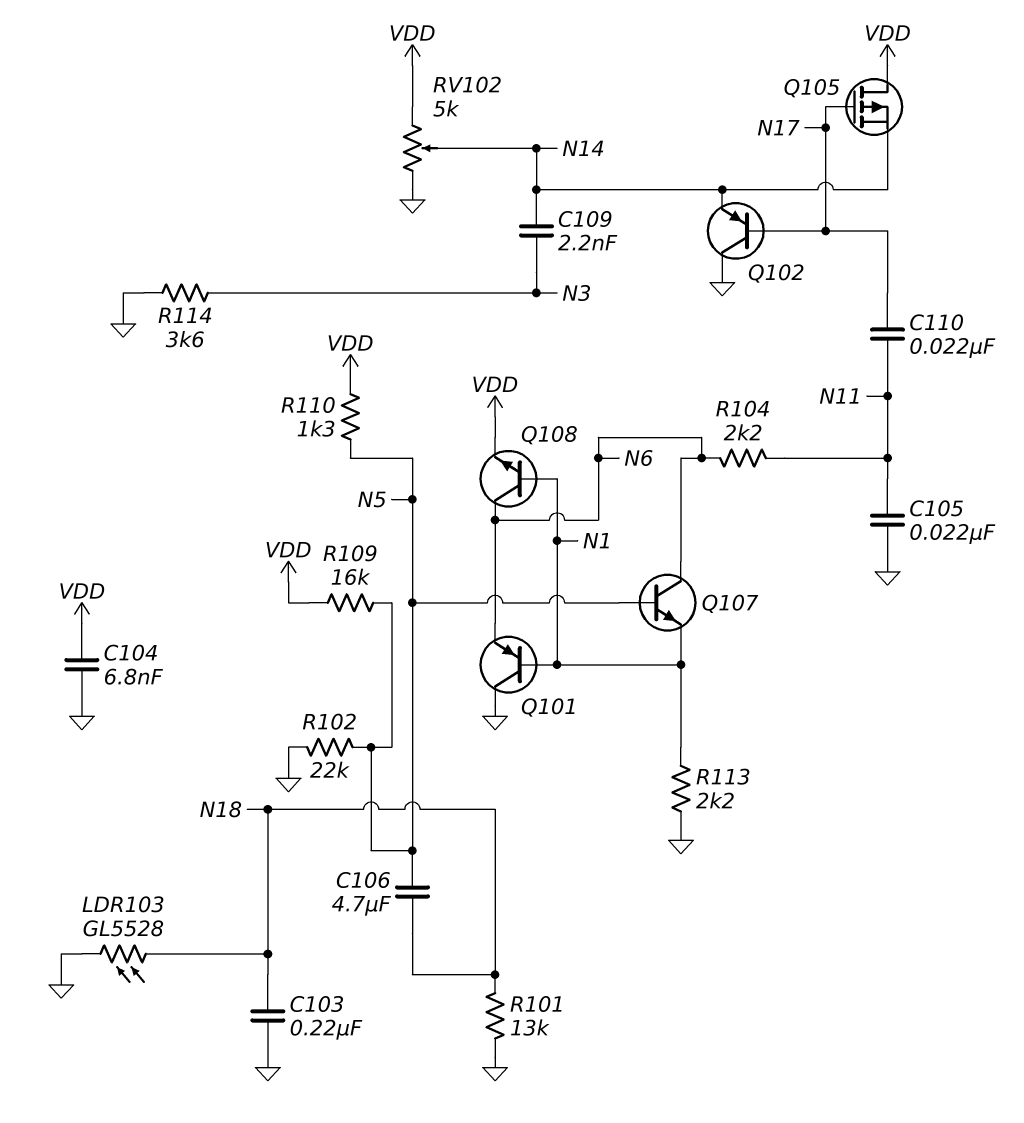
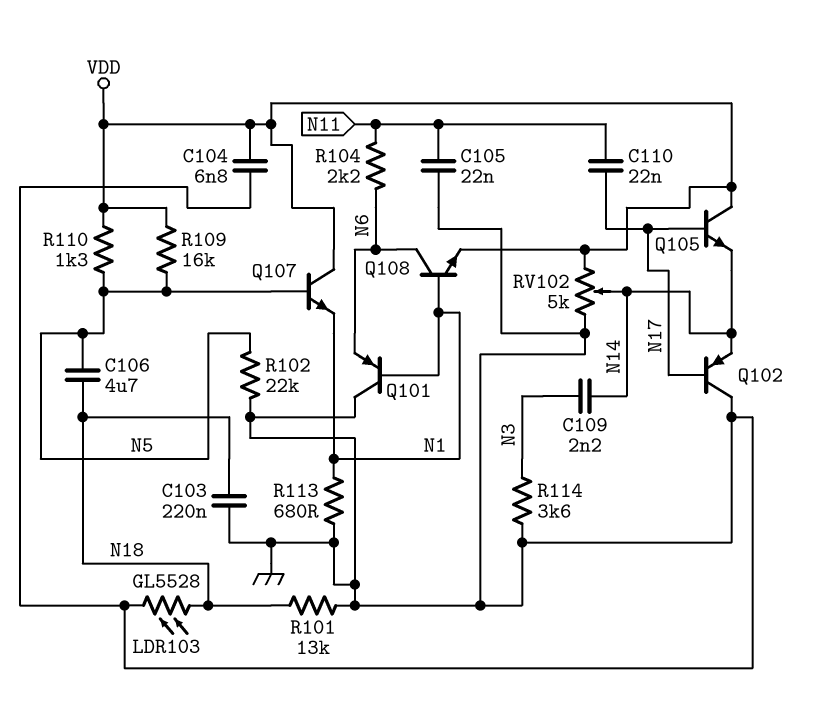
Q105: PMOS (G N17, D VDD, S N14) -> NPN (B N17, C VDD, E N14)
Q107: NPN (B N5, C N6, E N1) -> NPN (B N5, C VDD, E N1)
R113: 2.2k (GND, N1) -> 680 (GND, N1)

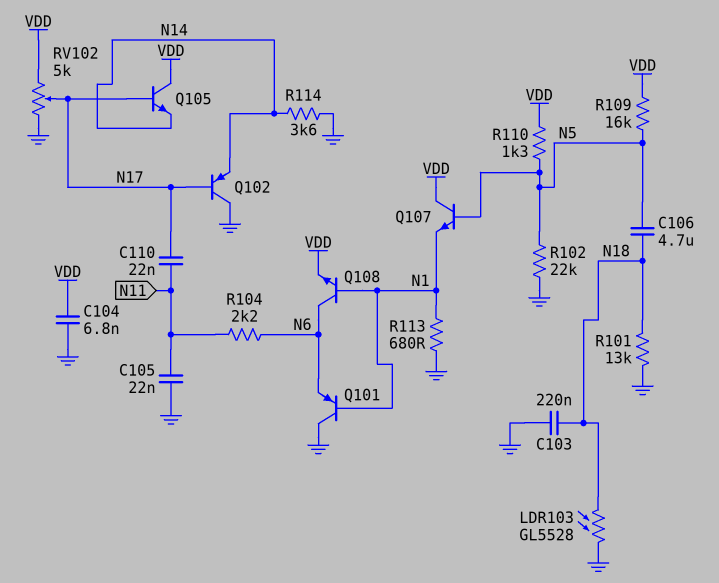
C109: 2.2nF (N3, N14) -> none
R114: 3.6k (GND, N3) -> 3.6k (GND, N14)
RV102: 5k (GND, VDD, wiper N14) -> 5k (GND, VDD, wiper N17)

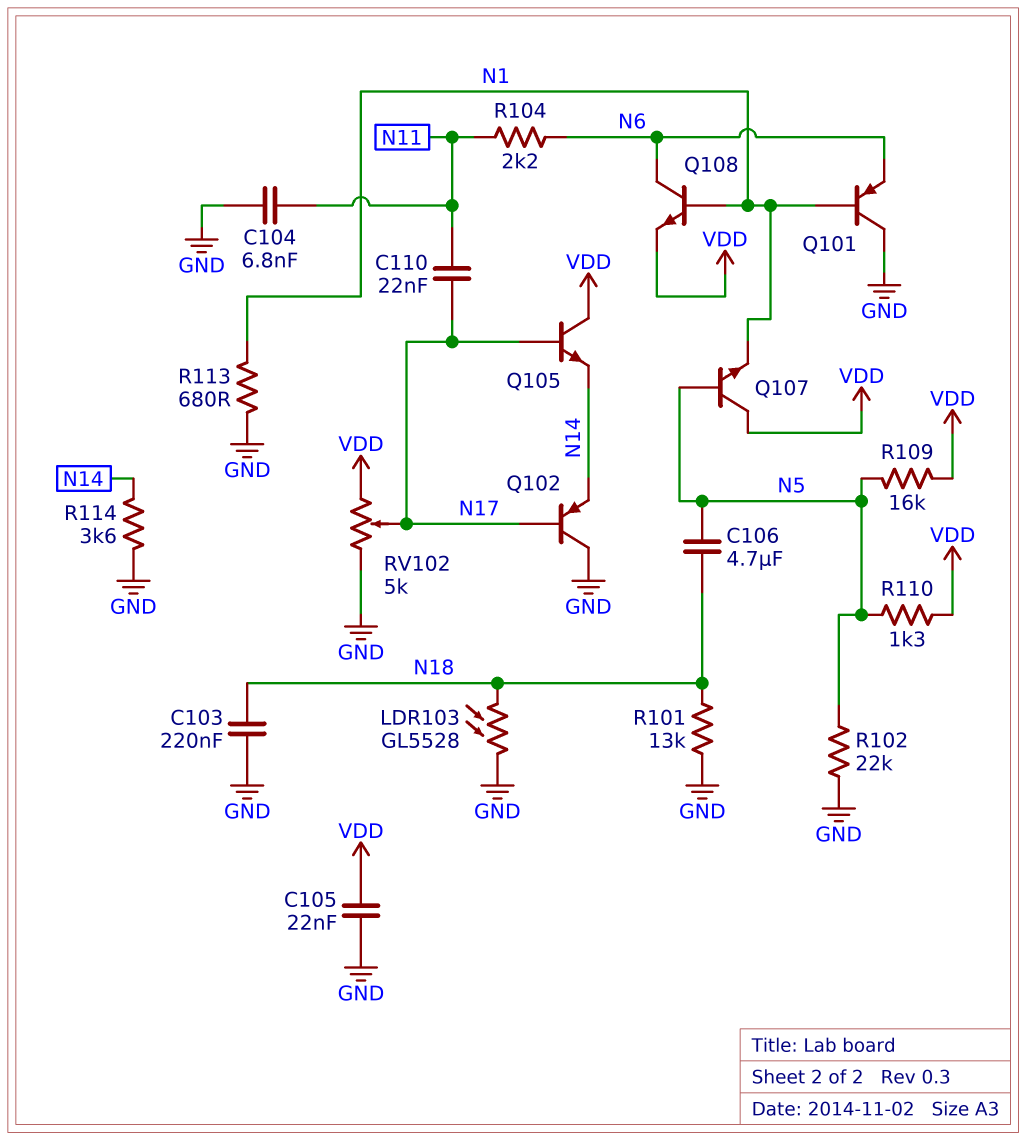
C104: 6.8nF (GND, VDD) -> 6.8nF (GND, N11)
C105: 22nF (GND, N11) -> 22nF (GND, VDD)

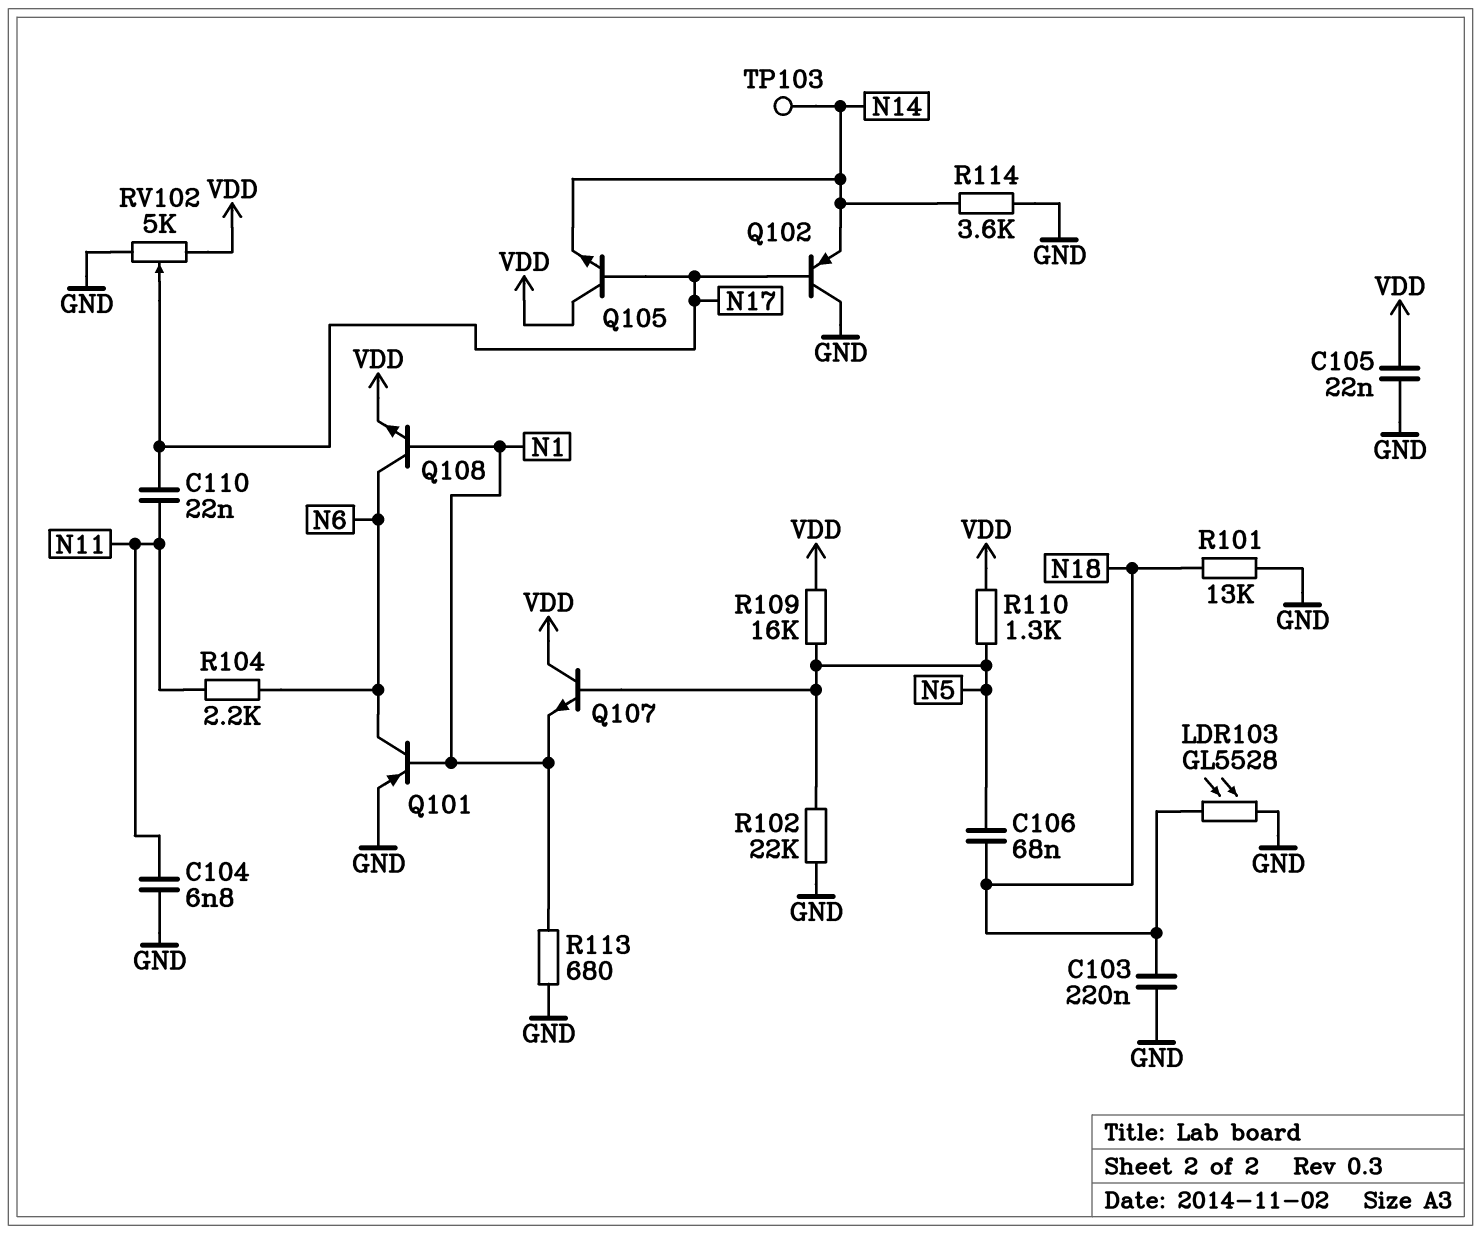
C106: 4.7uF (N5, N18) -> 68nF (N5, N18)
Q101: PNP (B N1, C GND, E N6) -> PNP (B N1, C N6, E GND)
TP103: none -> test point (N14)

